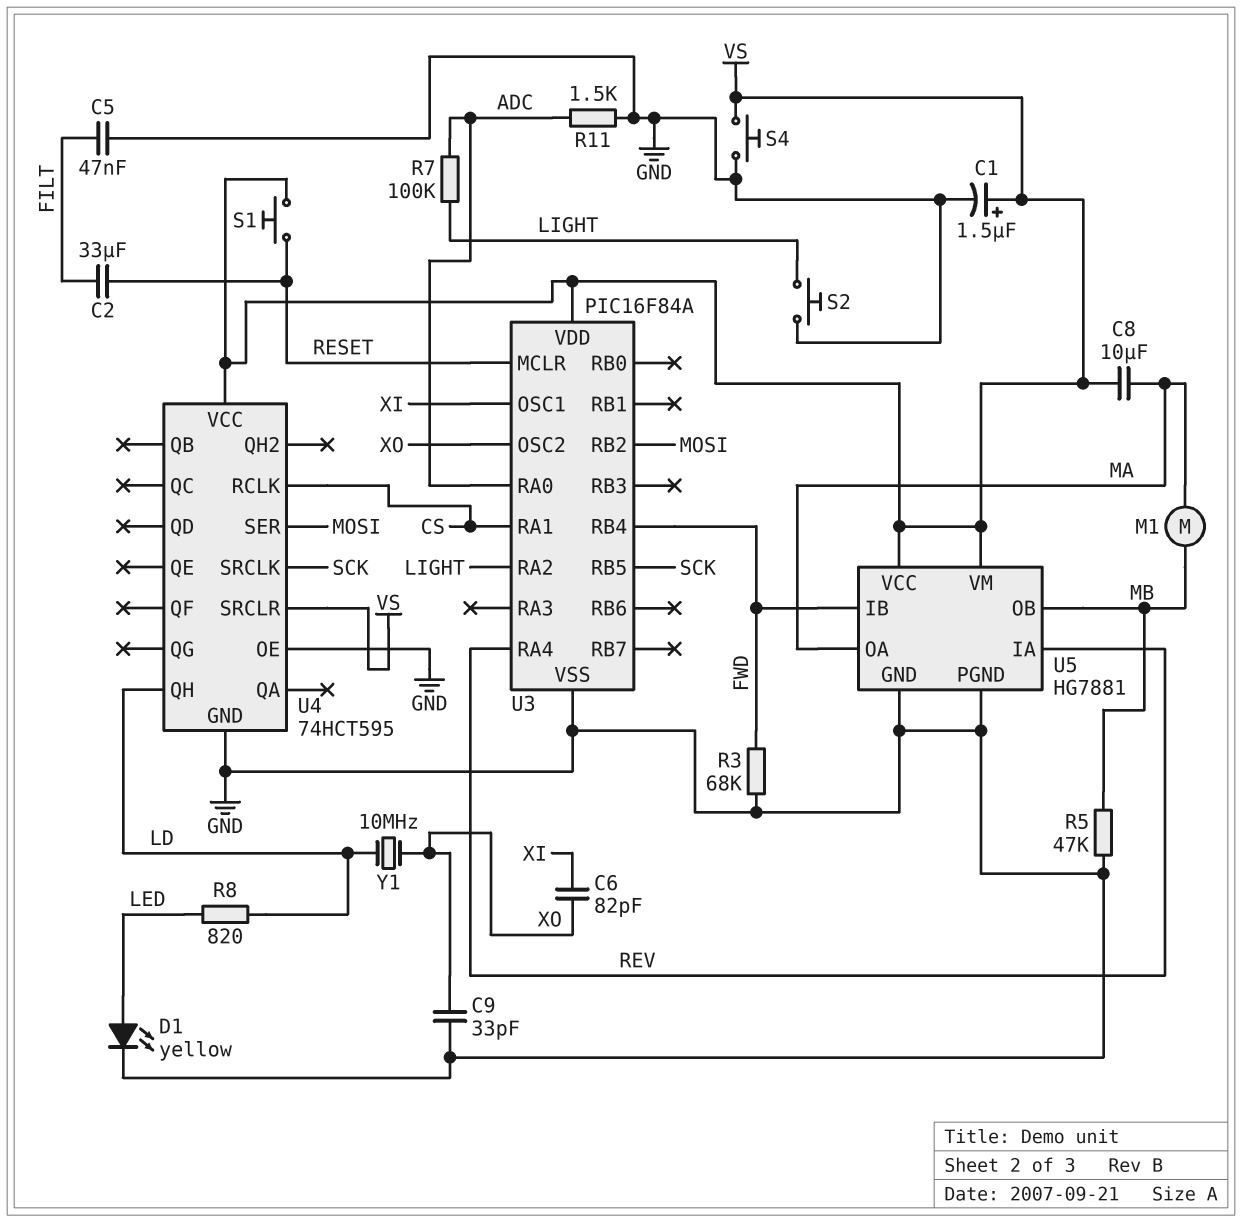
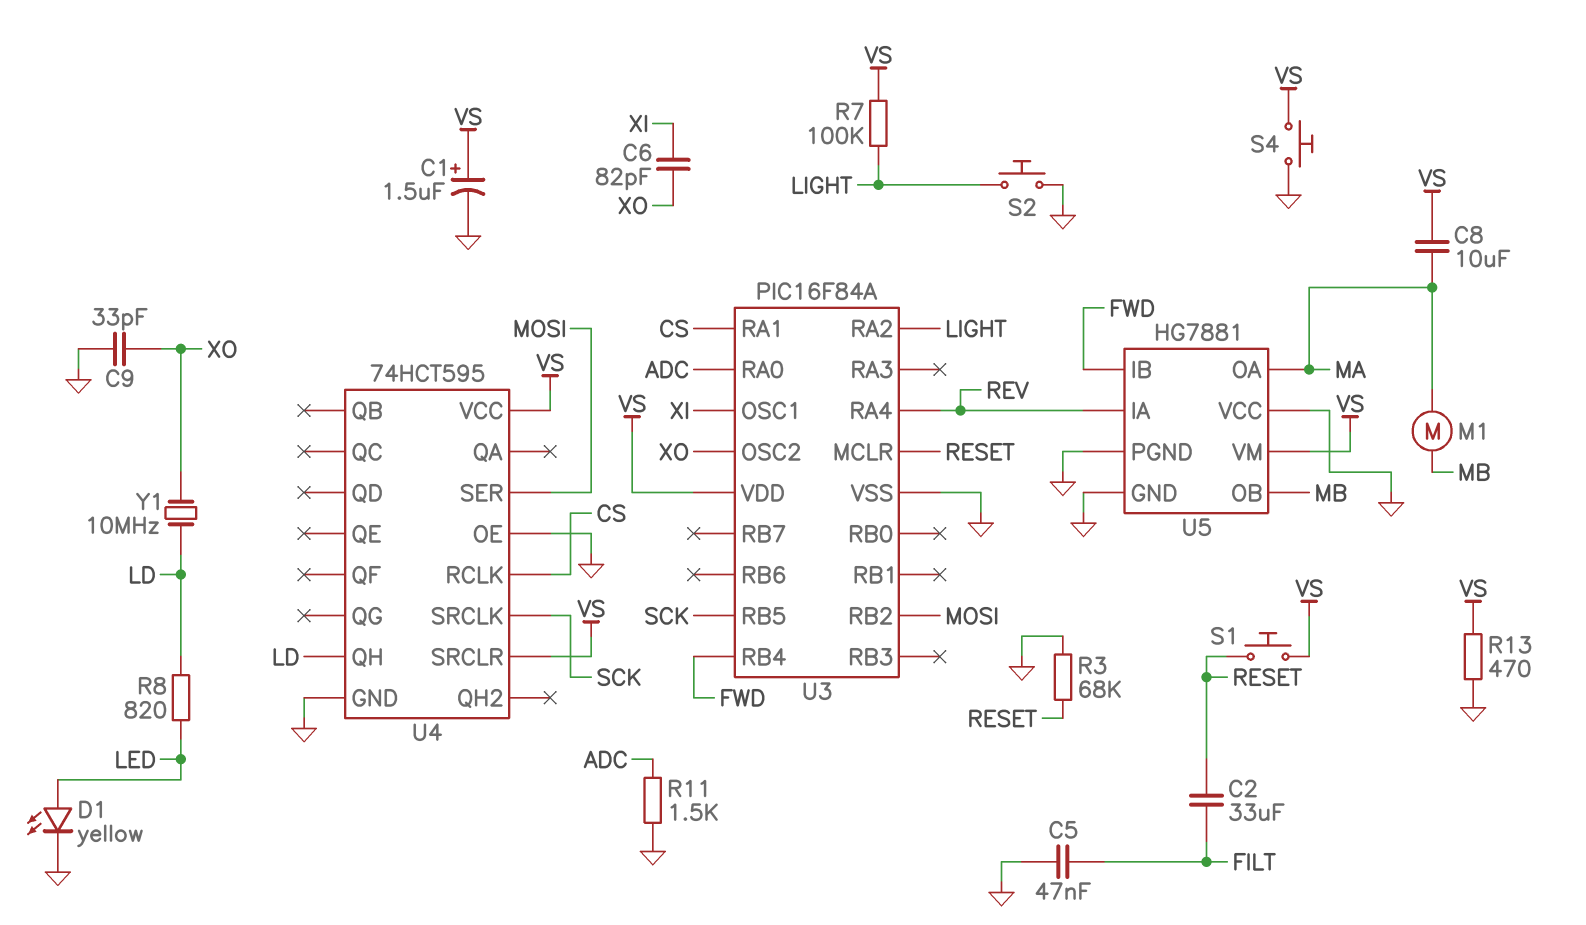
R3: 68k (FWD, GND) -> 68k (GND, RESET)
R5: 47k (GND, MB) -> none
R7: 100k (ADC, LIGHT) -> 100k (LIGHT, VS)
R13: none -> 470 (GND, VS)
U5 pin VCC: VS -> GND

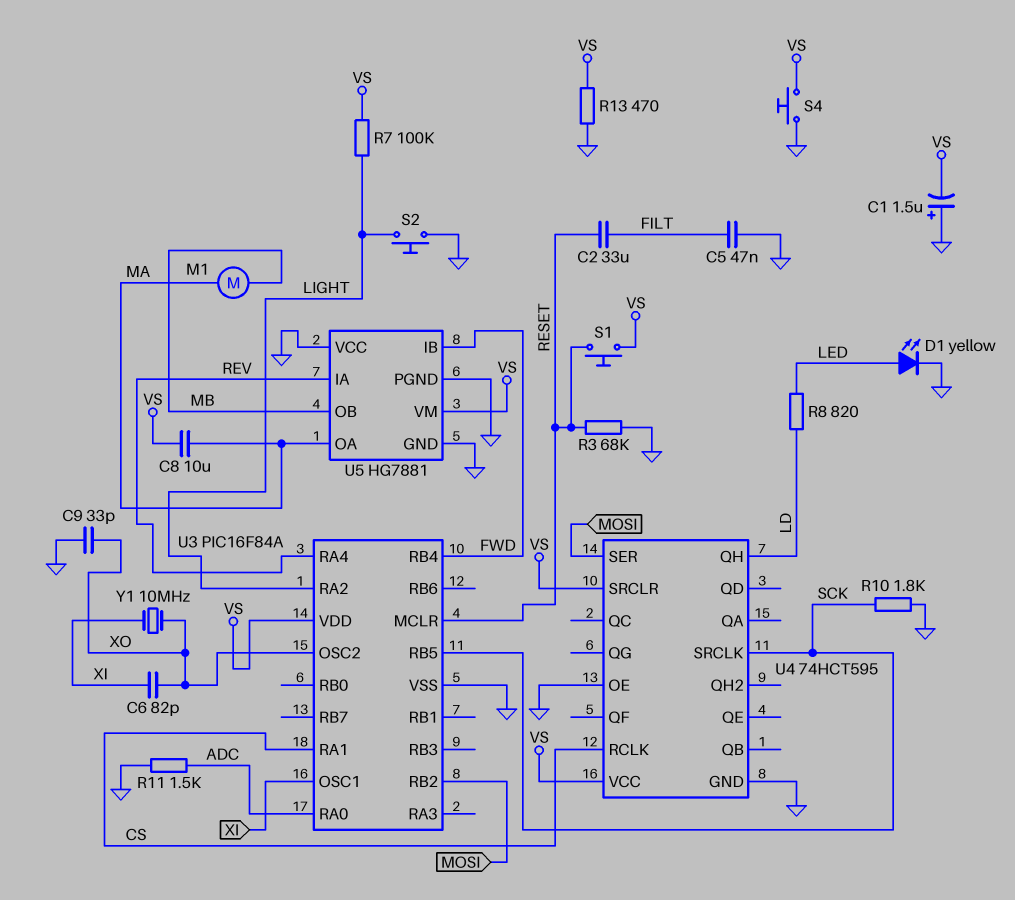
C1: 1.5uF (plus VS, minus GND) -> 1.5uF (plus GND, minus VS)
R10: none -> 1.8k (GND, SCK)
Y1: 10MHz (LD, XO) -> 10MHz (XI, XO)

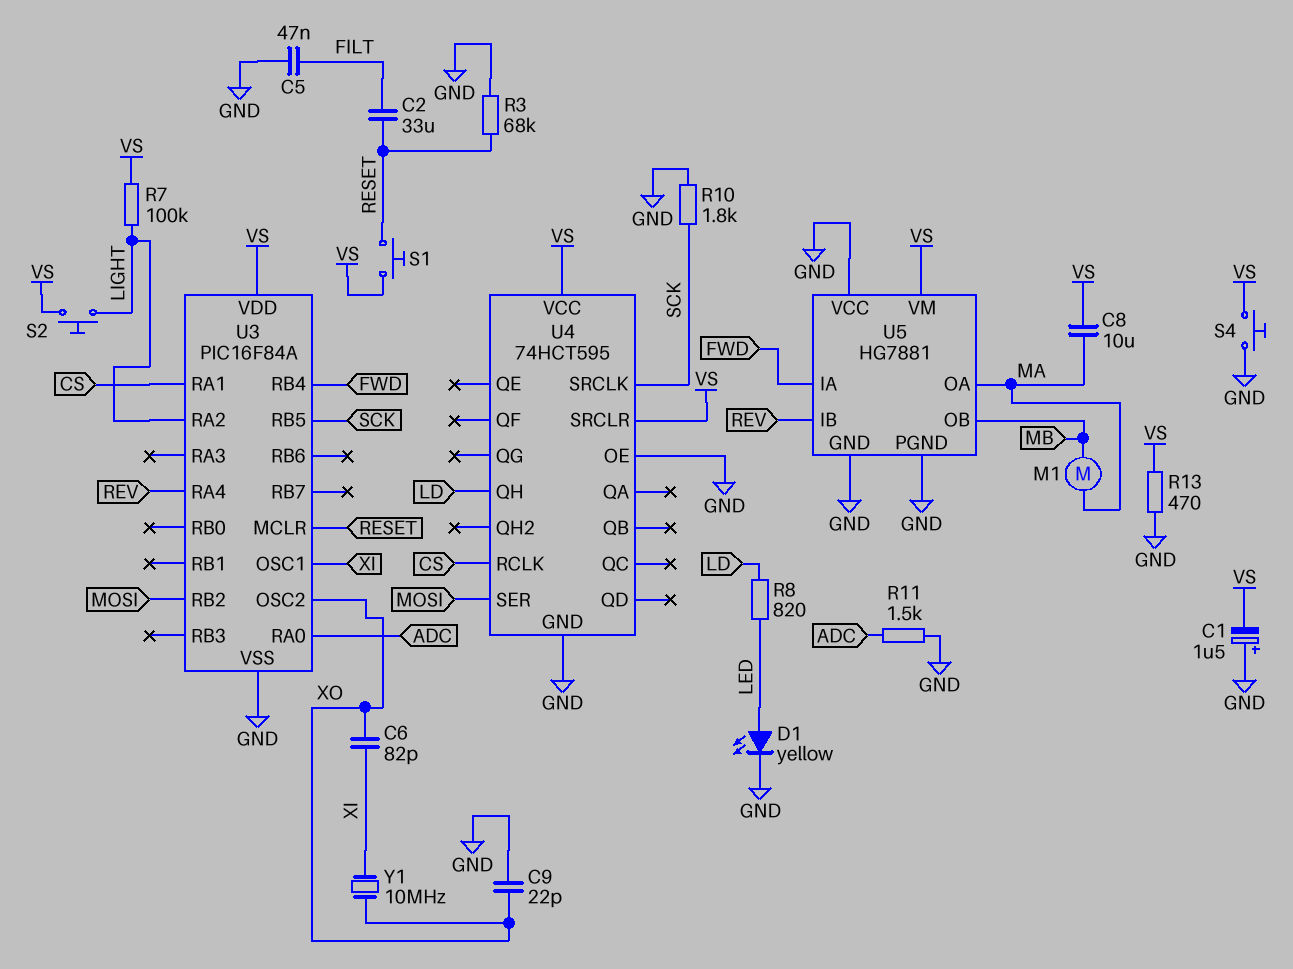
C9: 33pF (GND, XO) -> 22pF (GND, XO)
S2: button (GND, LIGHT) -> button (LIGHT, VS)
U5 pin IA: REV -> FWD
U5 pin IB: FWD -> REV

